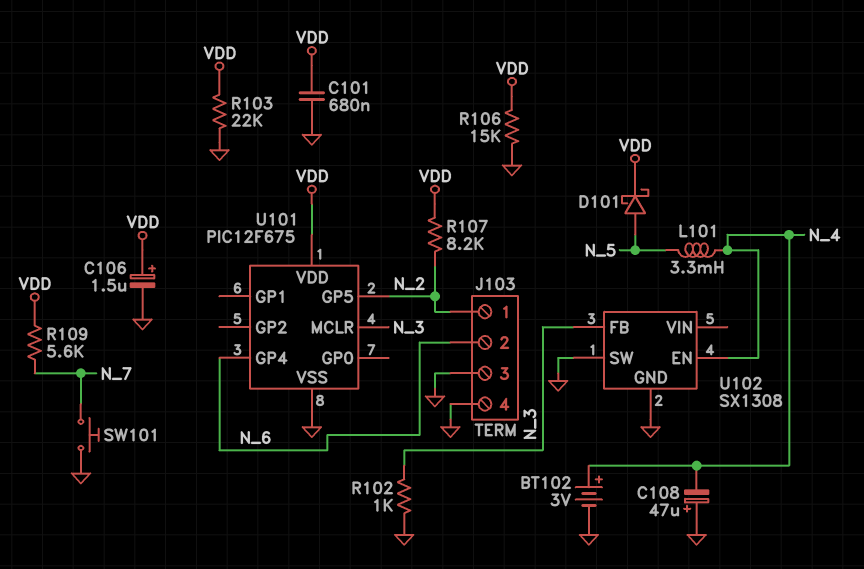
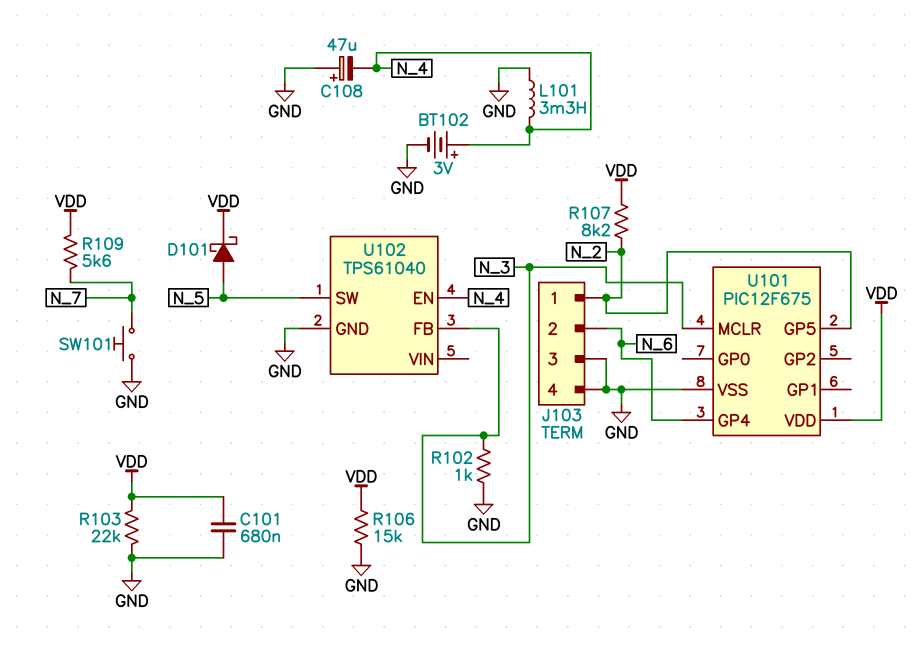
C106: 1.5uF (plus VDD, minus GND) -> none
L101: 3.3mH (N_4, N_5) -> 3.3mH (GND, N_4)
U102: SX1308 -> TPS61040
U102 pin SW: GND -> N_5

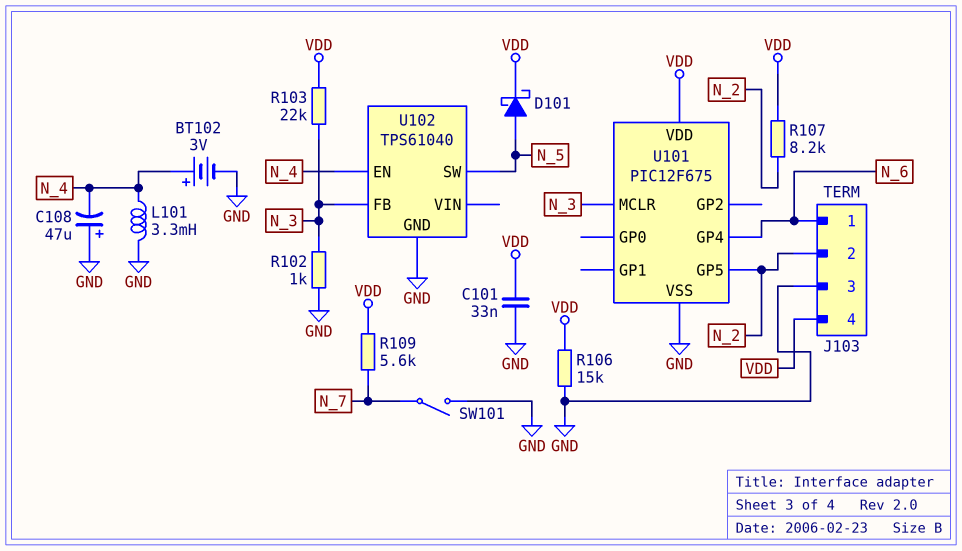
C101: 680nF (GND, VDD) -> 33nF (GND, VDD)
J103 pin 1: N_2 -> N_6
J103 pin 2: N_6 -> N_2
J103 pin 4: GND -> VDD
R103: 22k (GND, VDD) -> 22k (N_3, VDD)
SW101: button (GND, N_7) -> switch (GND, N_7)

